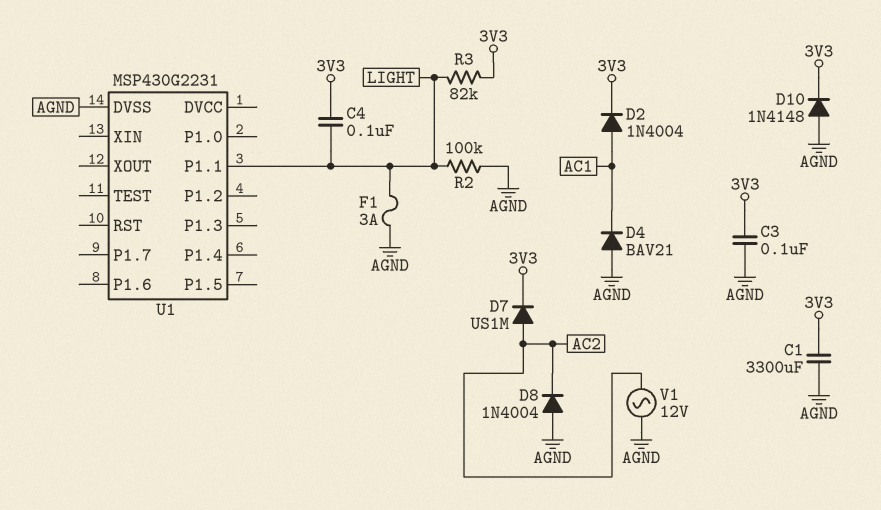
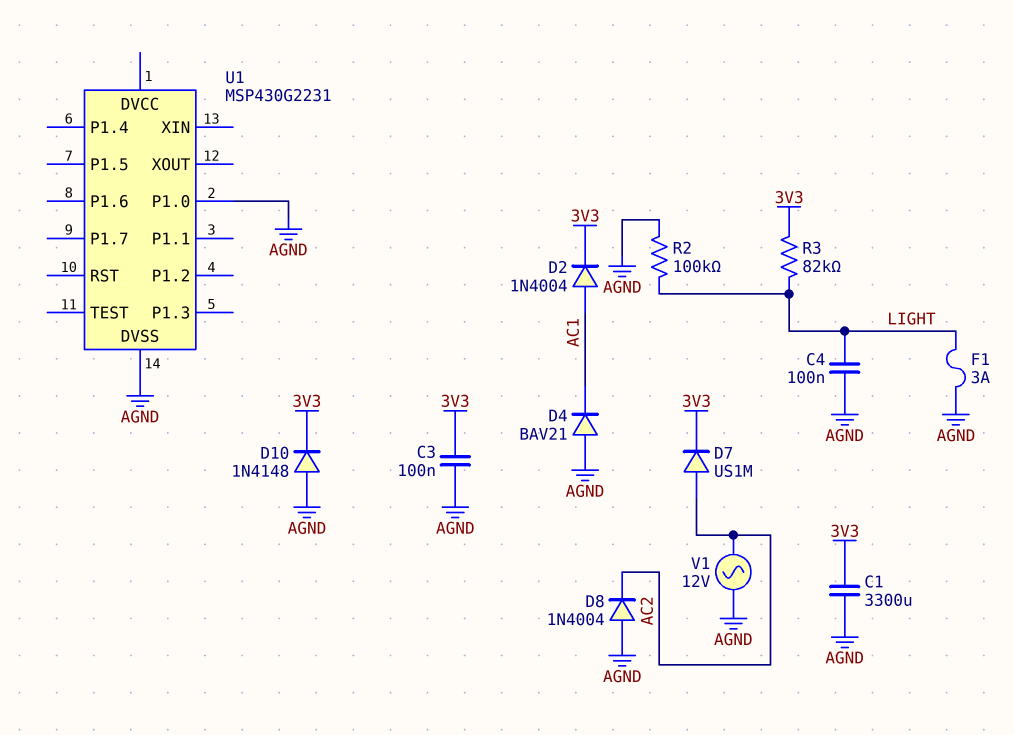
C4: 100nF (3V3, LIGHT) -> 100nF (AGND, LIGHT)
U1 pin P1.0: none -> AGND
U1 pin P1.1: LIGHT -> none

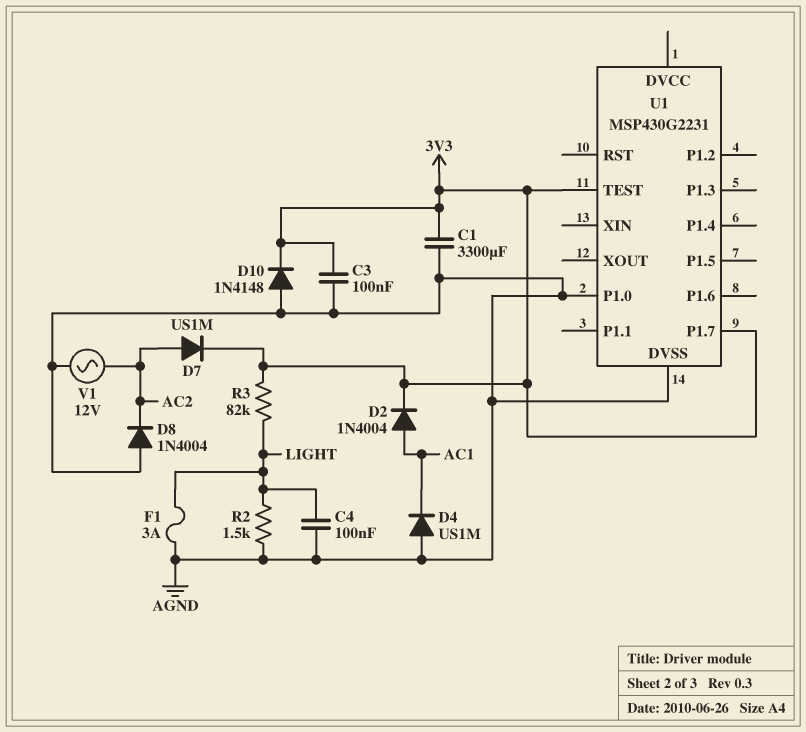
D4: diode BAV21 (A AGND, K AC1) -> diode US1M (A AGND, K AC1)
R2: 100k (AGND, LIGHT) -> 1.5k (AGND, LIGHT)
U1 pin P1.7: none -> 3V3
U1 pin TEST: none -> 3V3

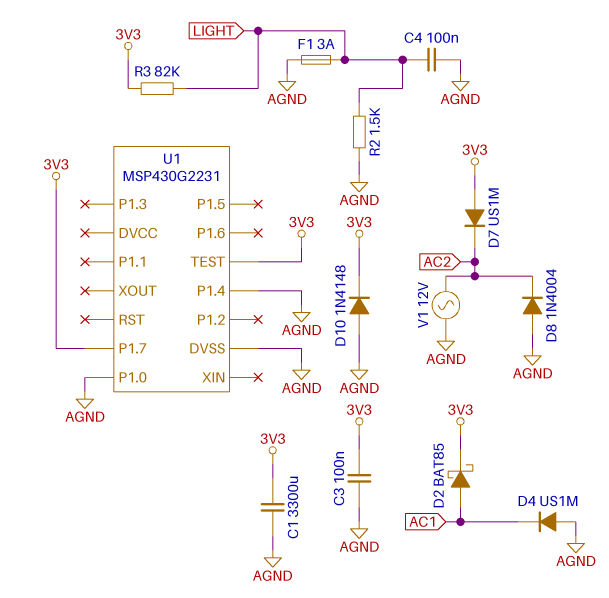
D2: diode 1N4004 (A AC1, K 3V3) -> schottky BAT85 (A AC1, K 3V3)
D7: diode US1M (A AC2, K 3V3) -> diode US1M (A 3V3, K AC2)
U1 pin P1.4: none -> AGND

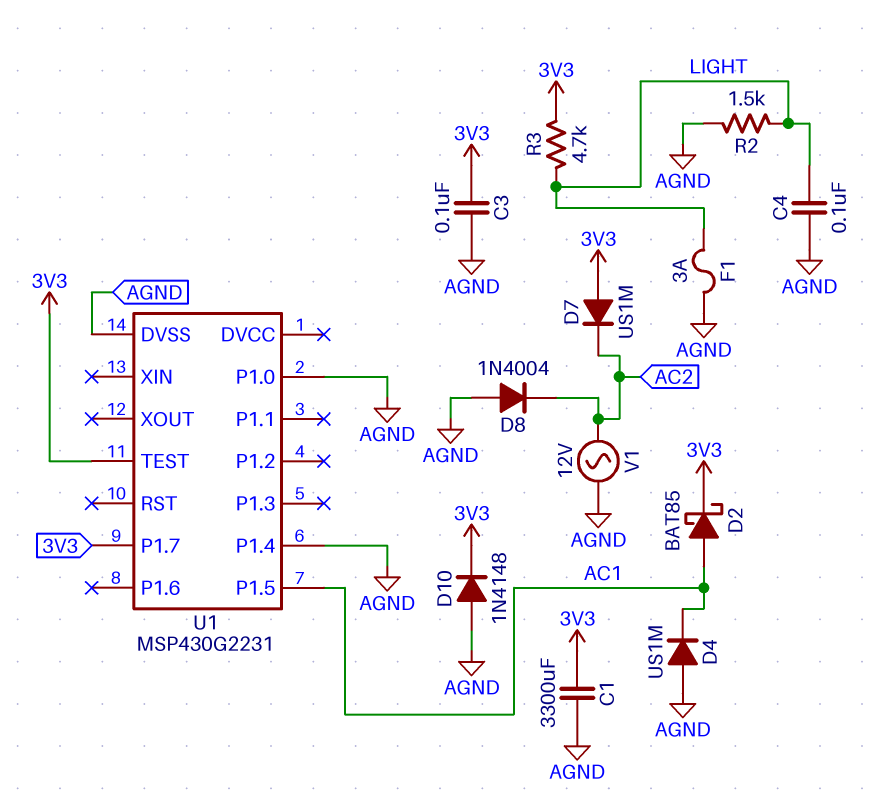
R3: 82k (3V3, LIGHT) -> 4.7k (3V3, LIGHT)
U1 pin P1.5: none -> AC1

